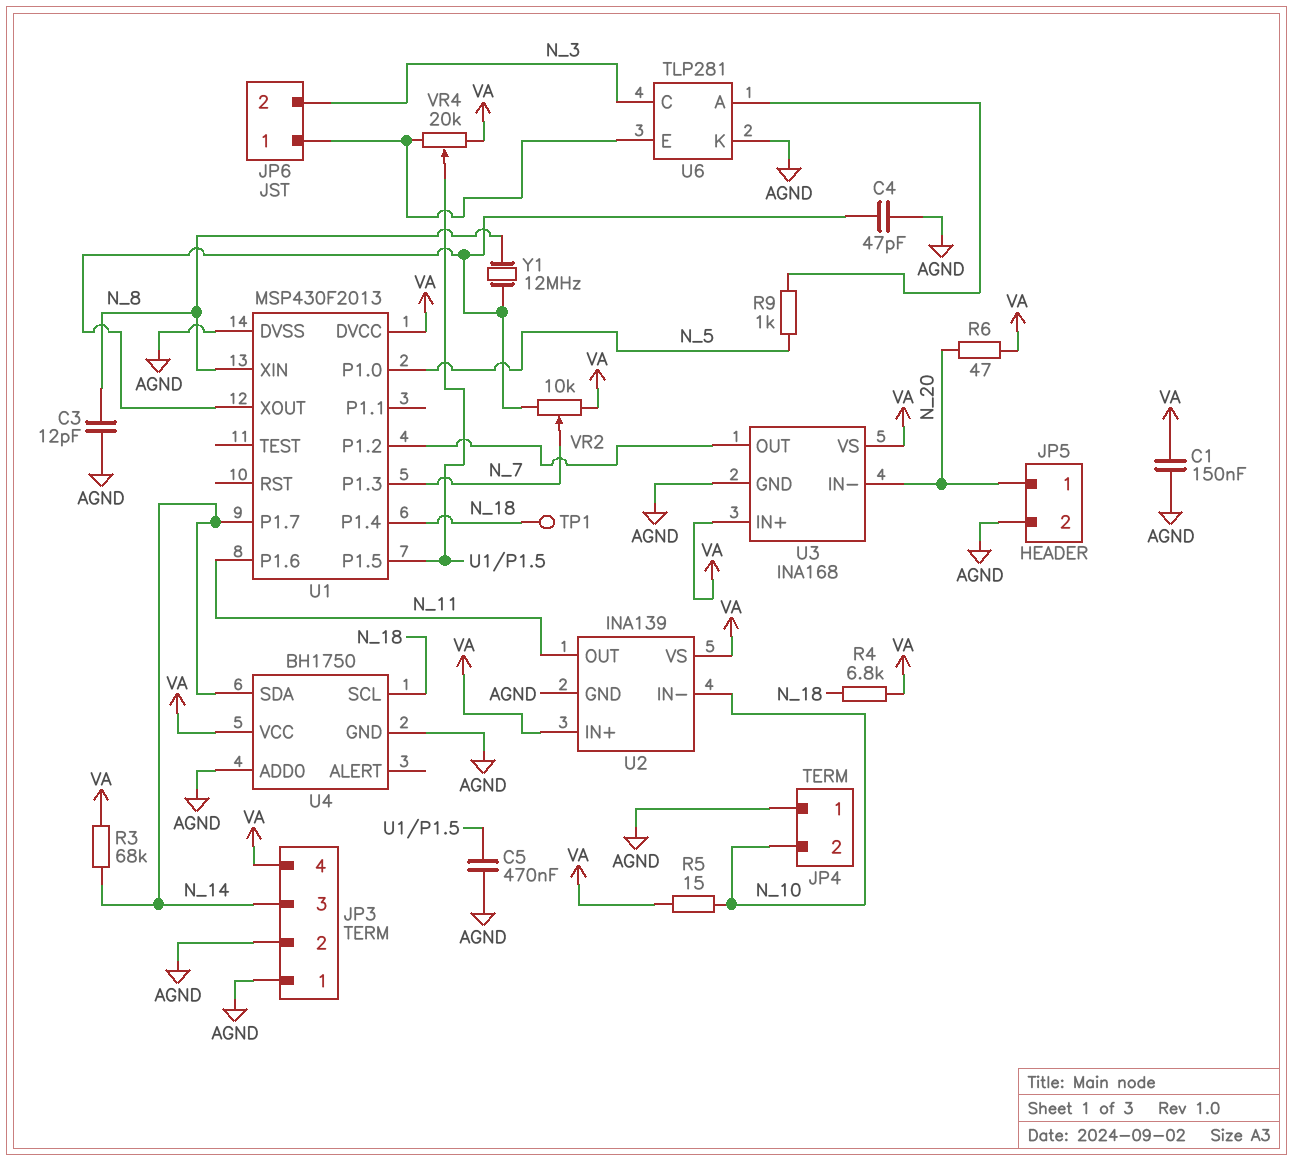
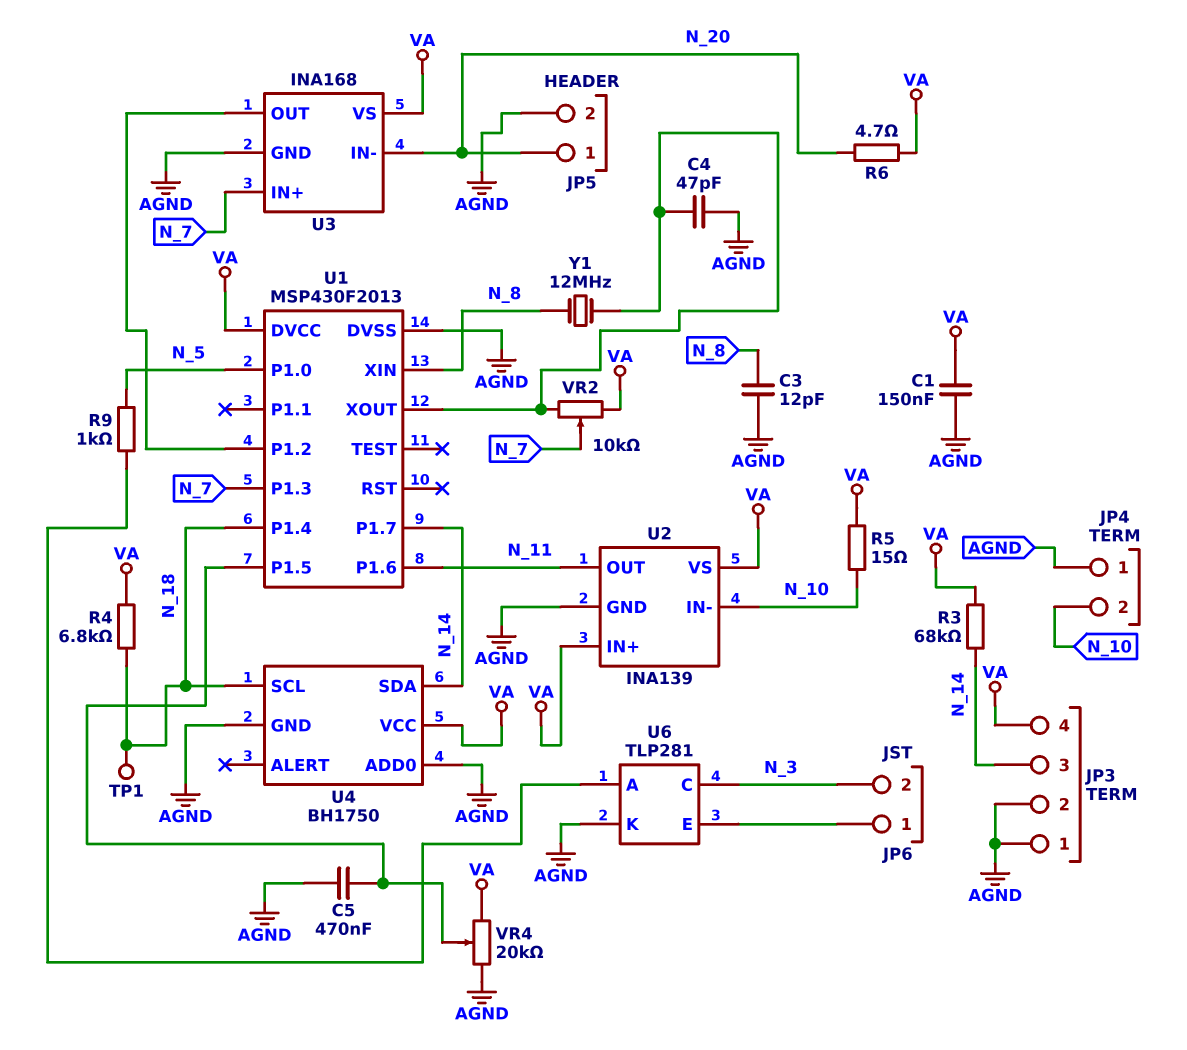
R6: 47 (N_20, VA) -> 4.7 (N_20, VA)
U3 pin IN+: VA -> N_7
VR4: 20k (JP6/1, VA, wiper U1/P1.5) -> 20k (AGND, VA, wiper U1/P1.5)

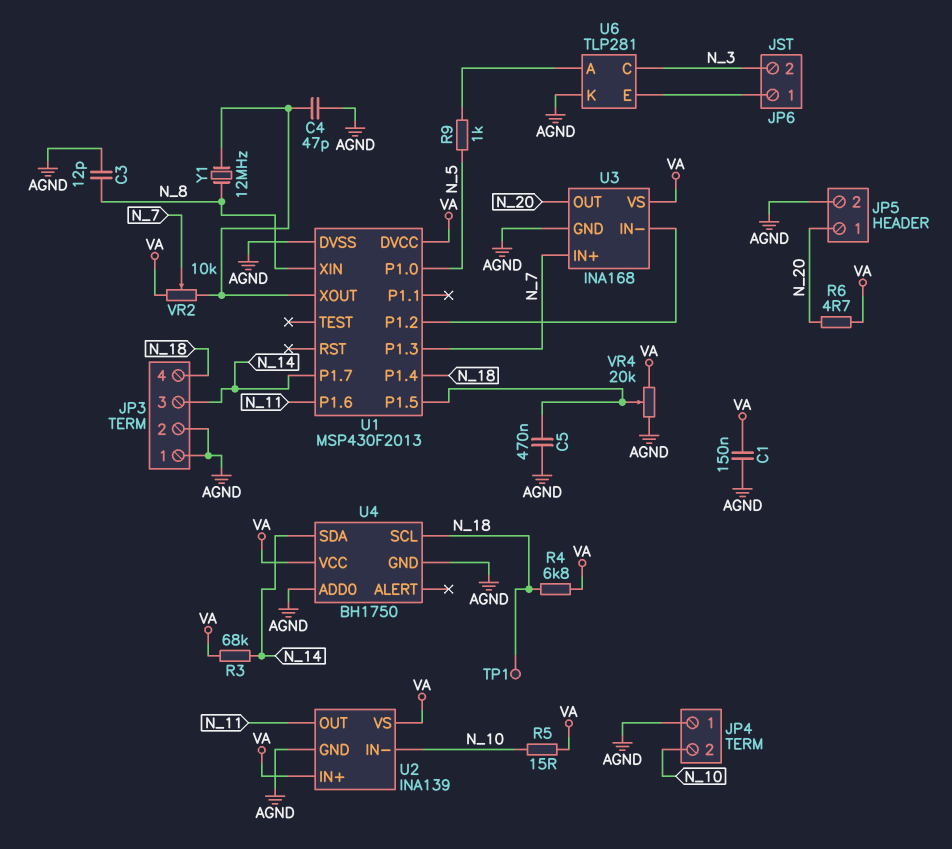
JP3 pin 4: VA -> N_18
U3 pin IN-: N_20 -> U1/P1.2
U3 pin OUT: U1/P1.2 -> N_20

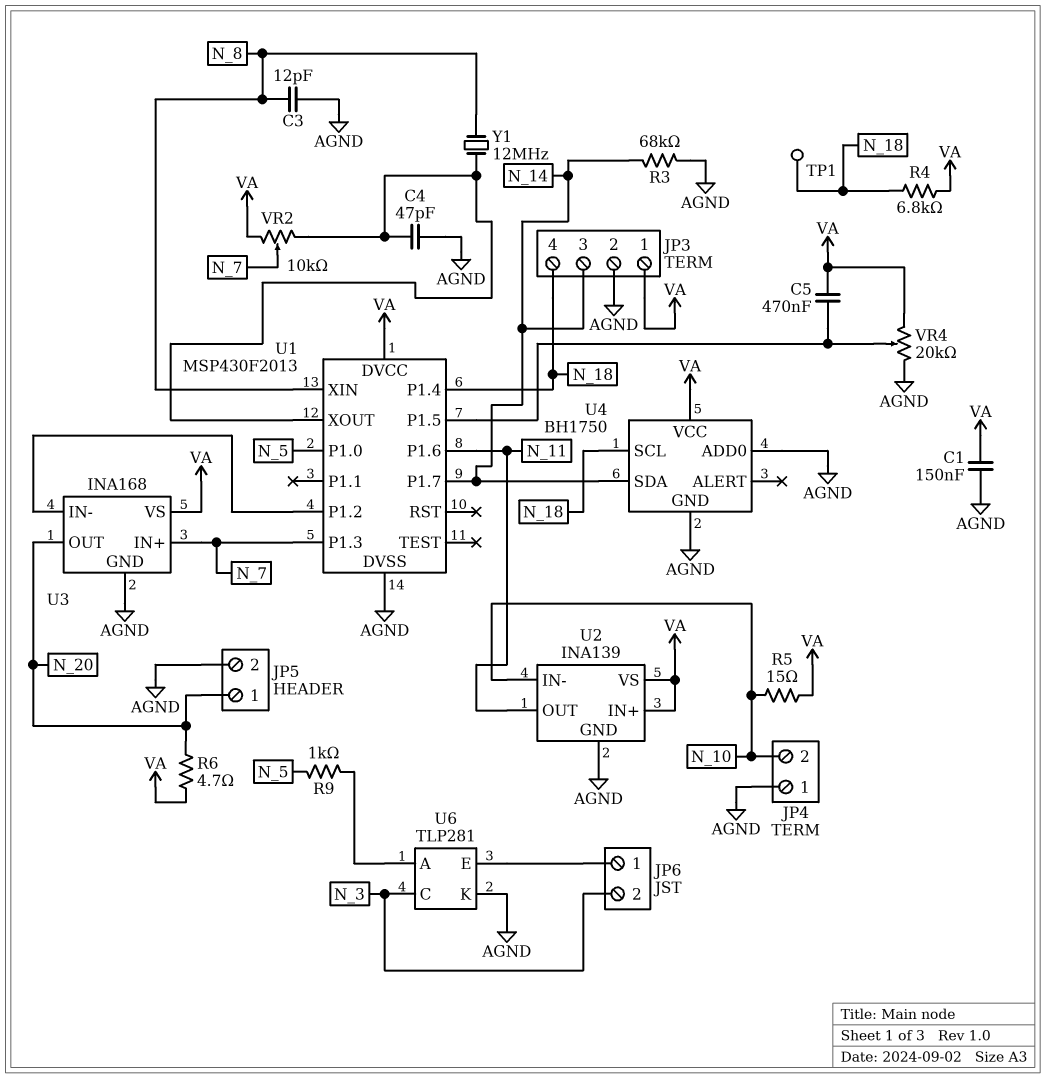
C5: 470nF (AGND, U1/P1.5) -> 470nF (U1/P1.5, VA)
JP3 pin 1: AGND -> VA
R3: 68k (N_14, VA) -> 68k (AGND, N_14)

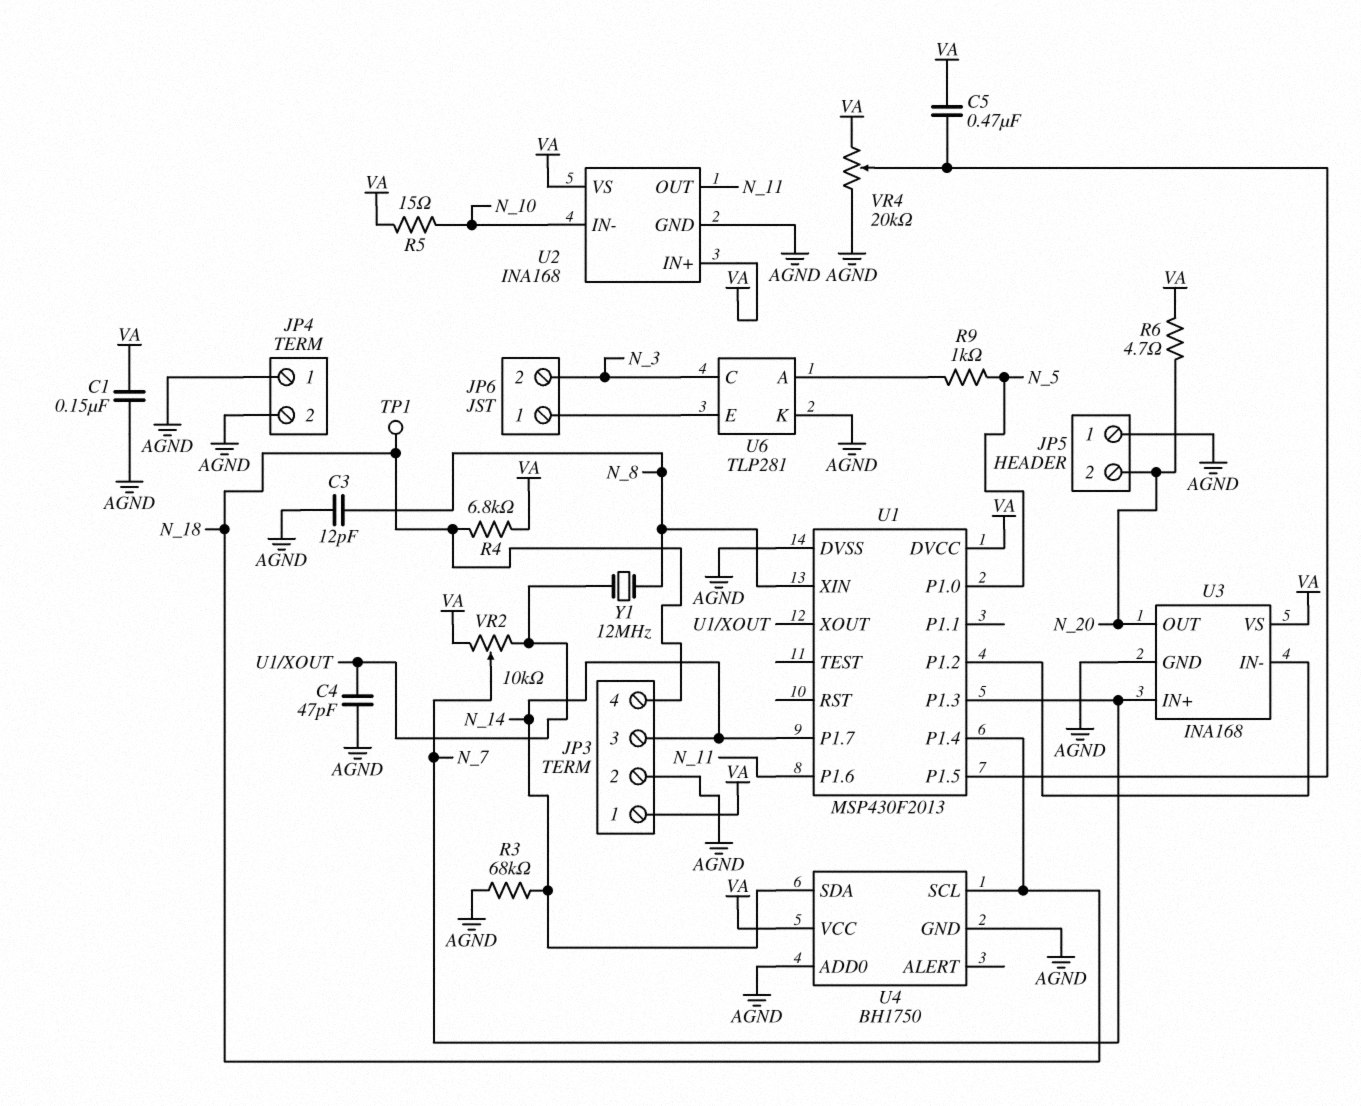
JP4 pin 2: N_10 -> AGND
JP5 pin 1: N_20 -> AGND
JP5 pin 2: AGND -> N_20
U2: INA139 -> INA168

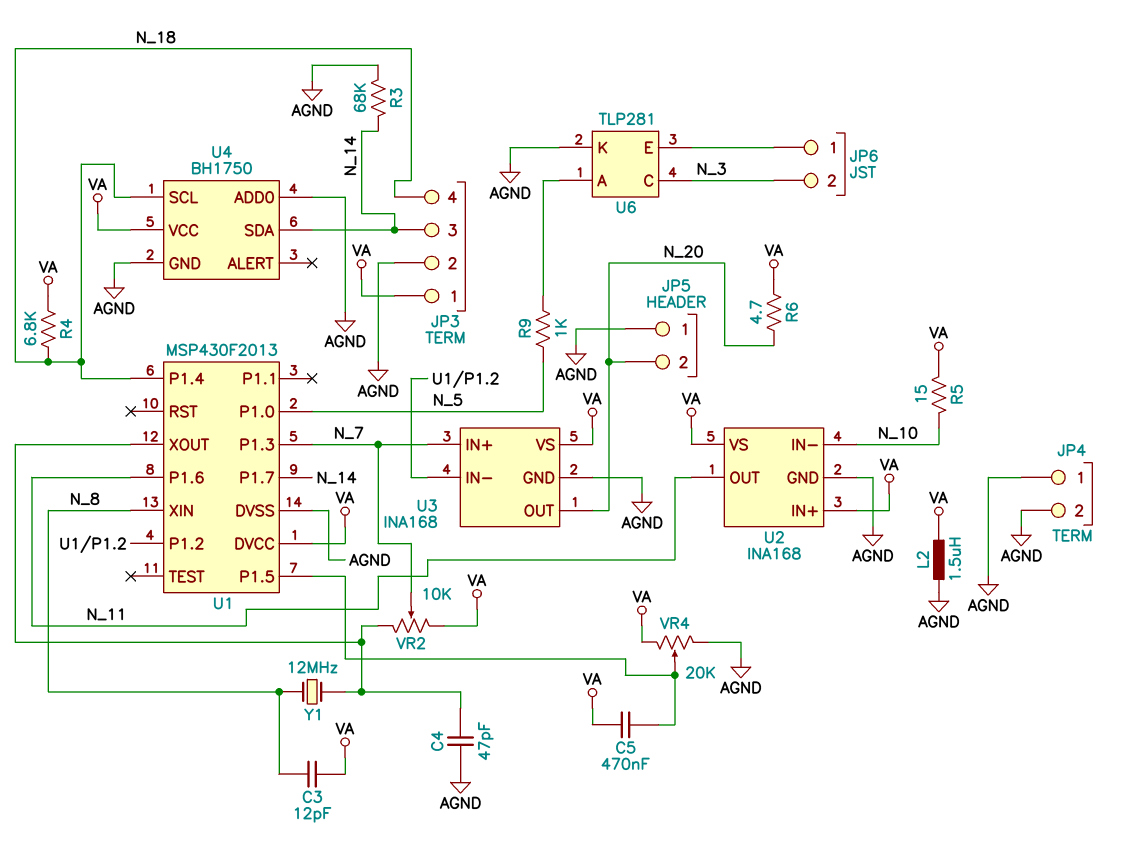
C1: 150nF (AGND, VA) -> none
C3: 12pF (AGND, N_8) -> 12pF (N_8, VA)
L2: none -> 1.5uH (AGND, VA)
TP1: test point (N_18) -> none

